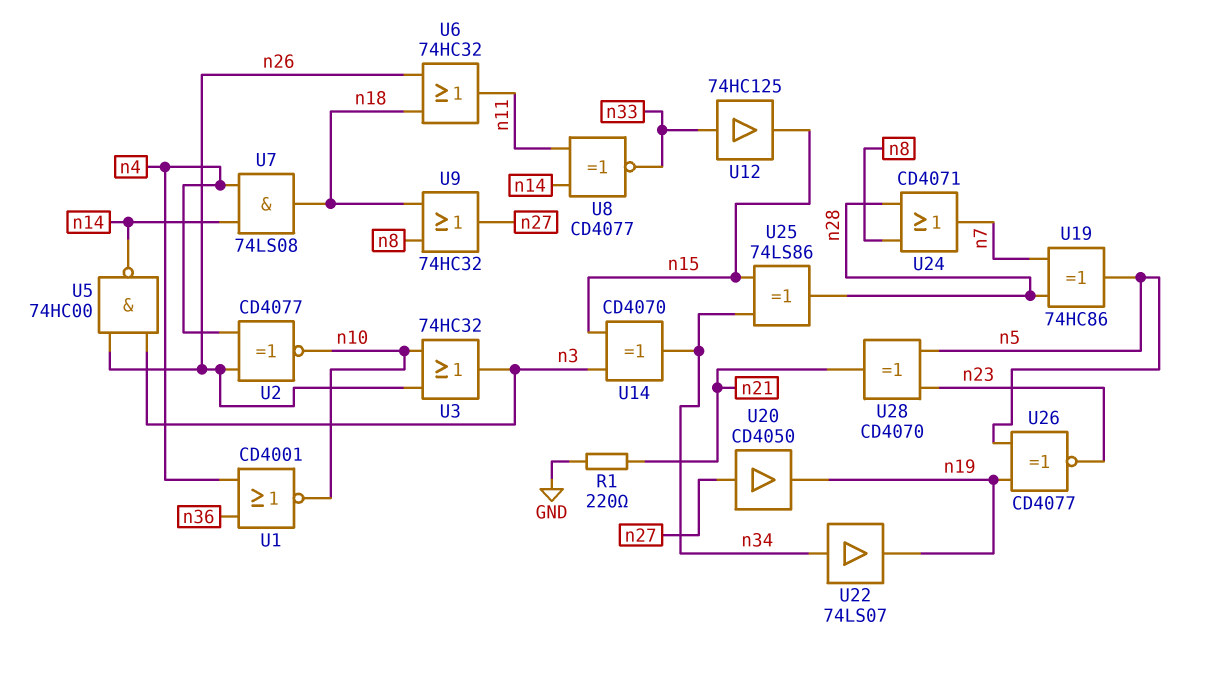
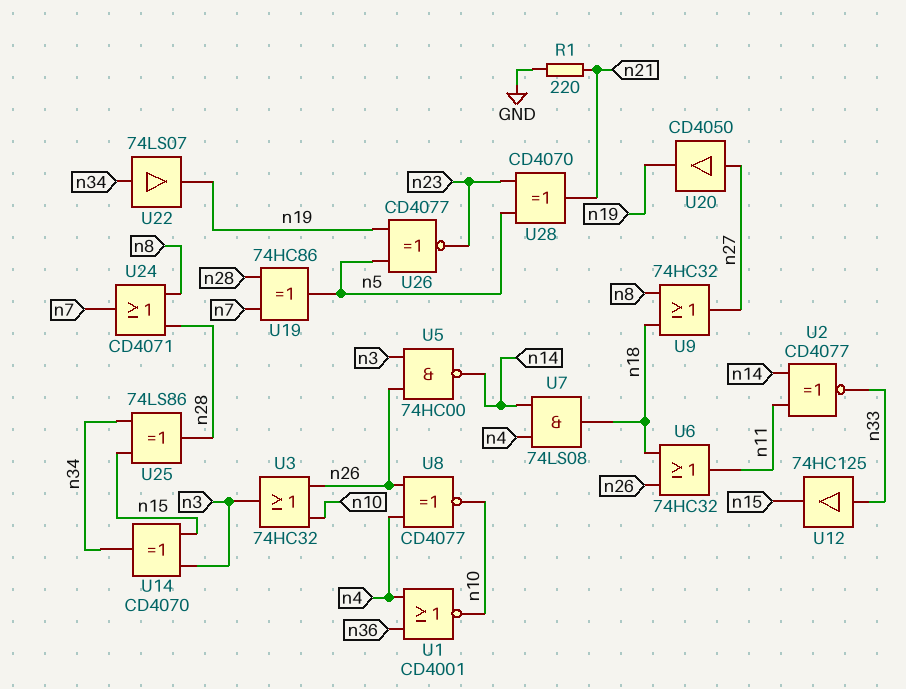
U2: XNOR CD4077 (in n4, in n26, out n10) -> XNOR CD4077 (in n11, in n14, out n33)
U8: XNOR CD4077 (in n11, in n14, out n33) -> XNOR CD4077 (in n4, in n26, out n10)

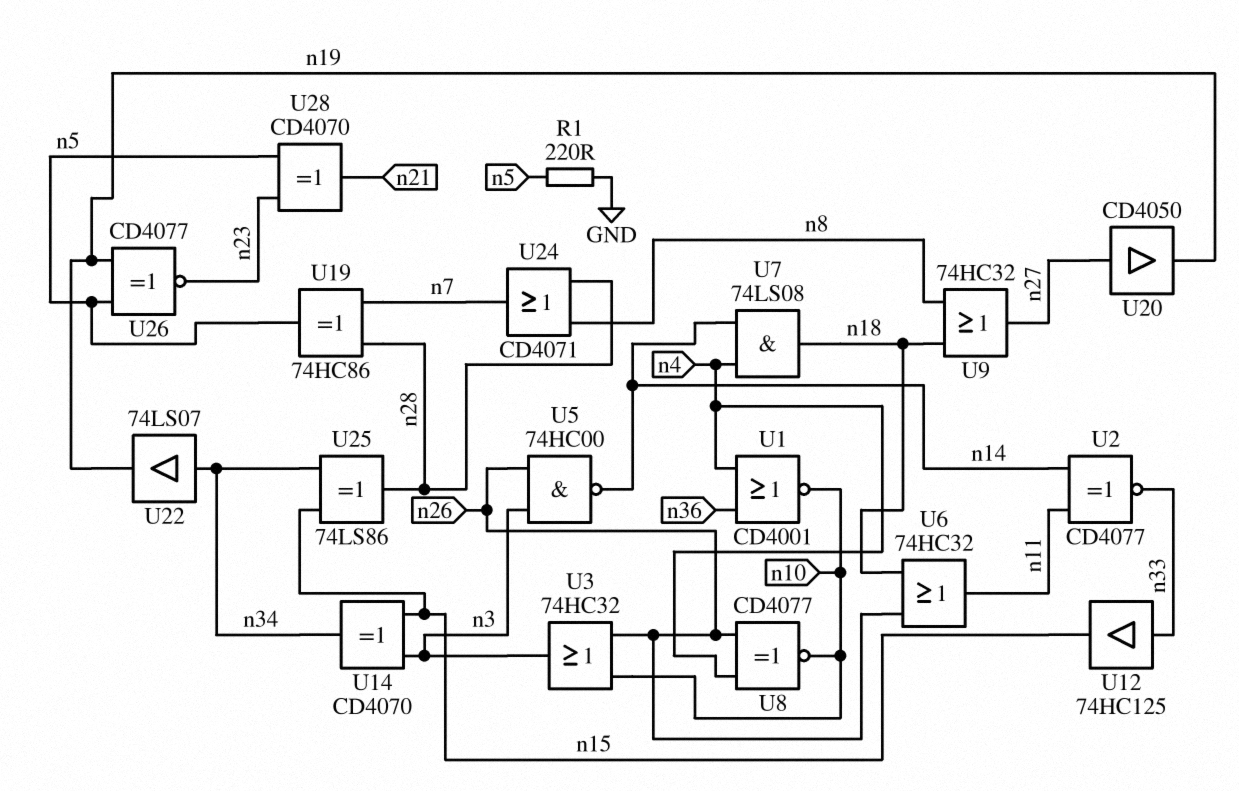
R1: 220 (GND, n21) -> 220 (GND, n5)

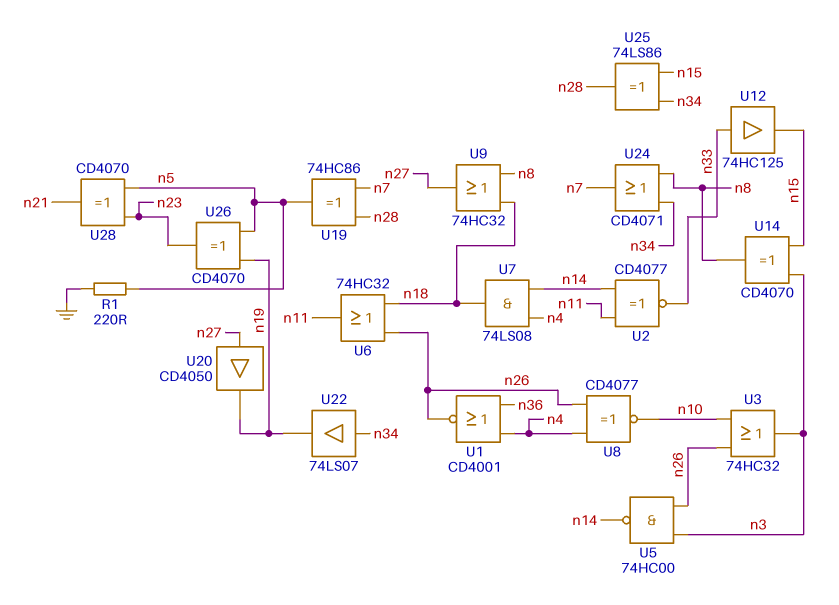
U1: NOR CD4001 (in n4, in n36, out n10) -> NOR CD4001 (in n4, in n36, out n26)
U14: XOR CD4070 (in n3, in n15, out n34) -> XOR CD4070 (in n3, in n15, out n8)
U24: OR CD4071 (in n8, in n28, out n7) -> OR CD4071 (in n8, in n34, out n7)
U26: XNOR CD4077 (in n5, in n19, out n23) -> XOR CD4070 (in n5, in n19, out n23)

